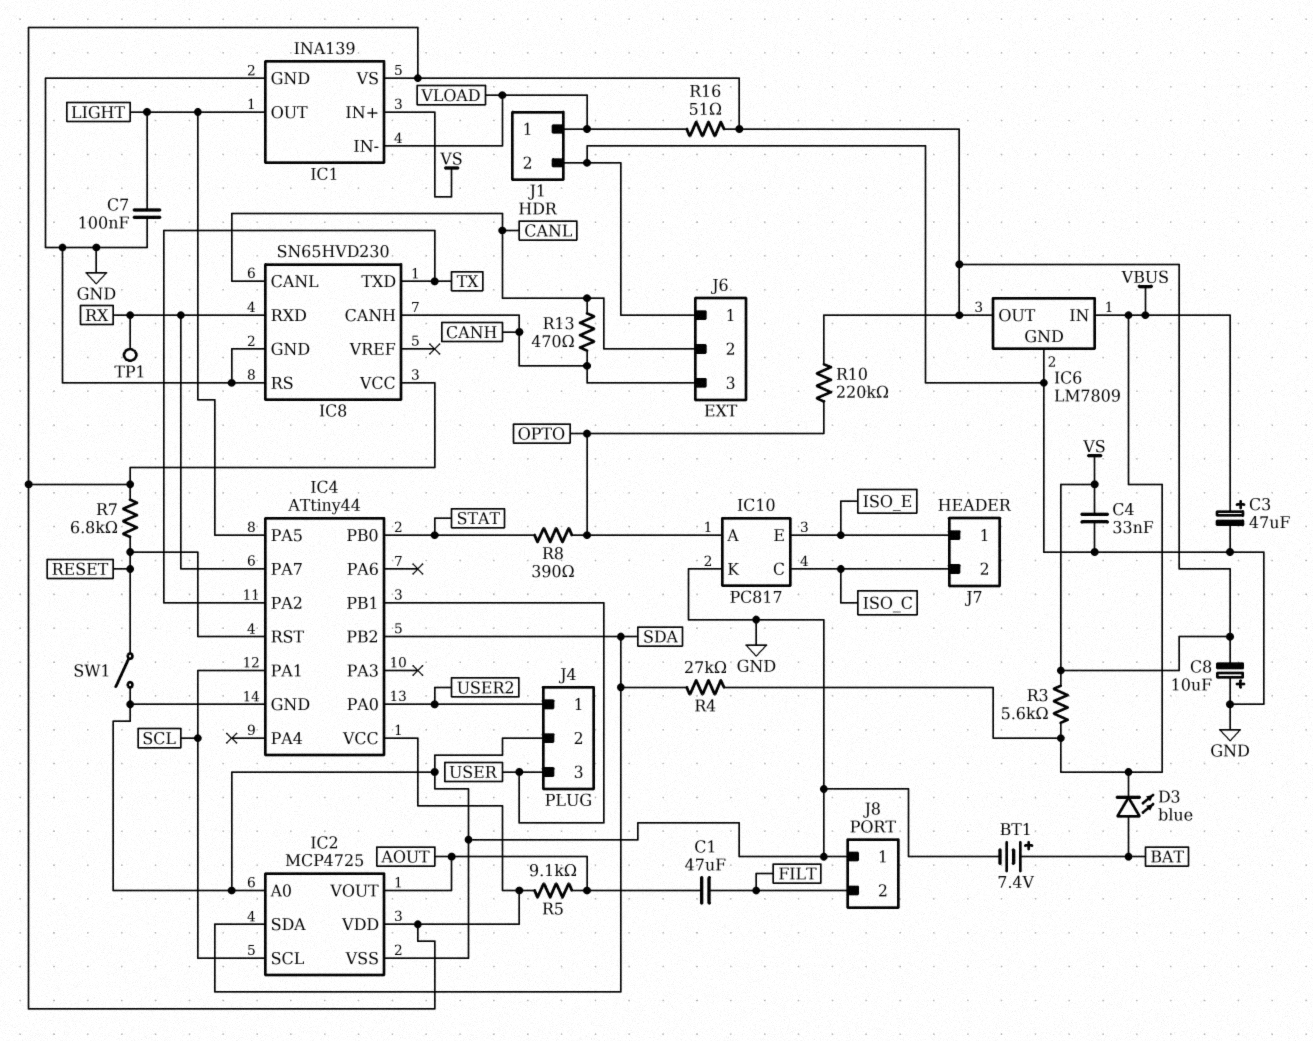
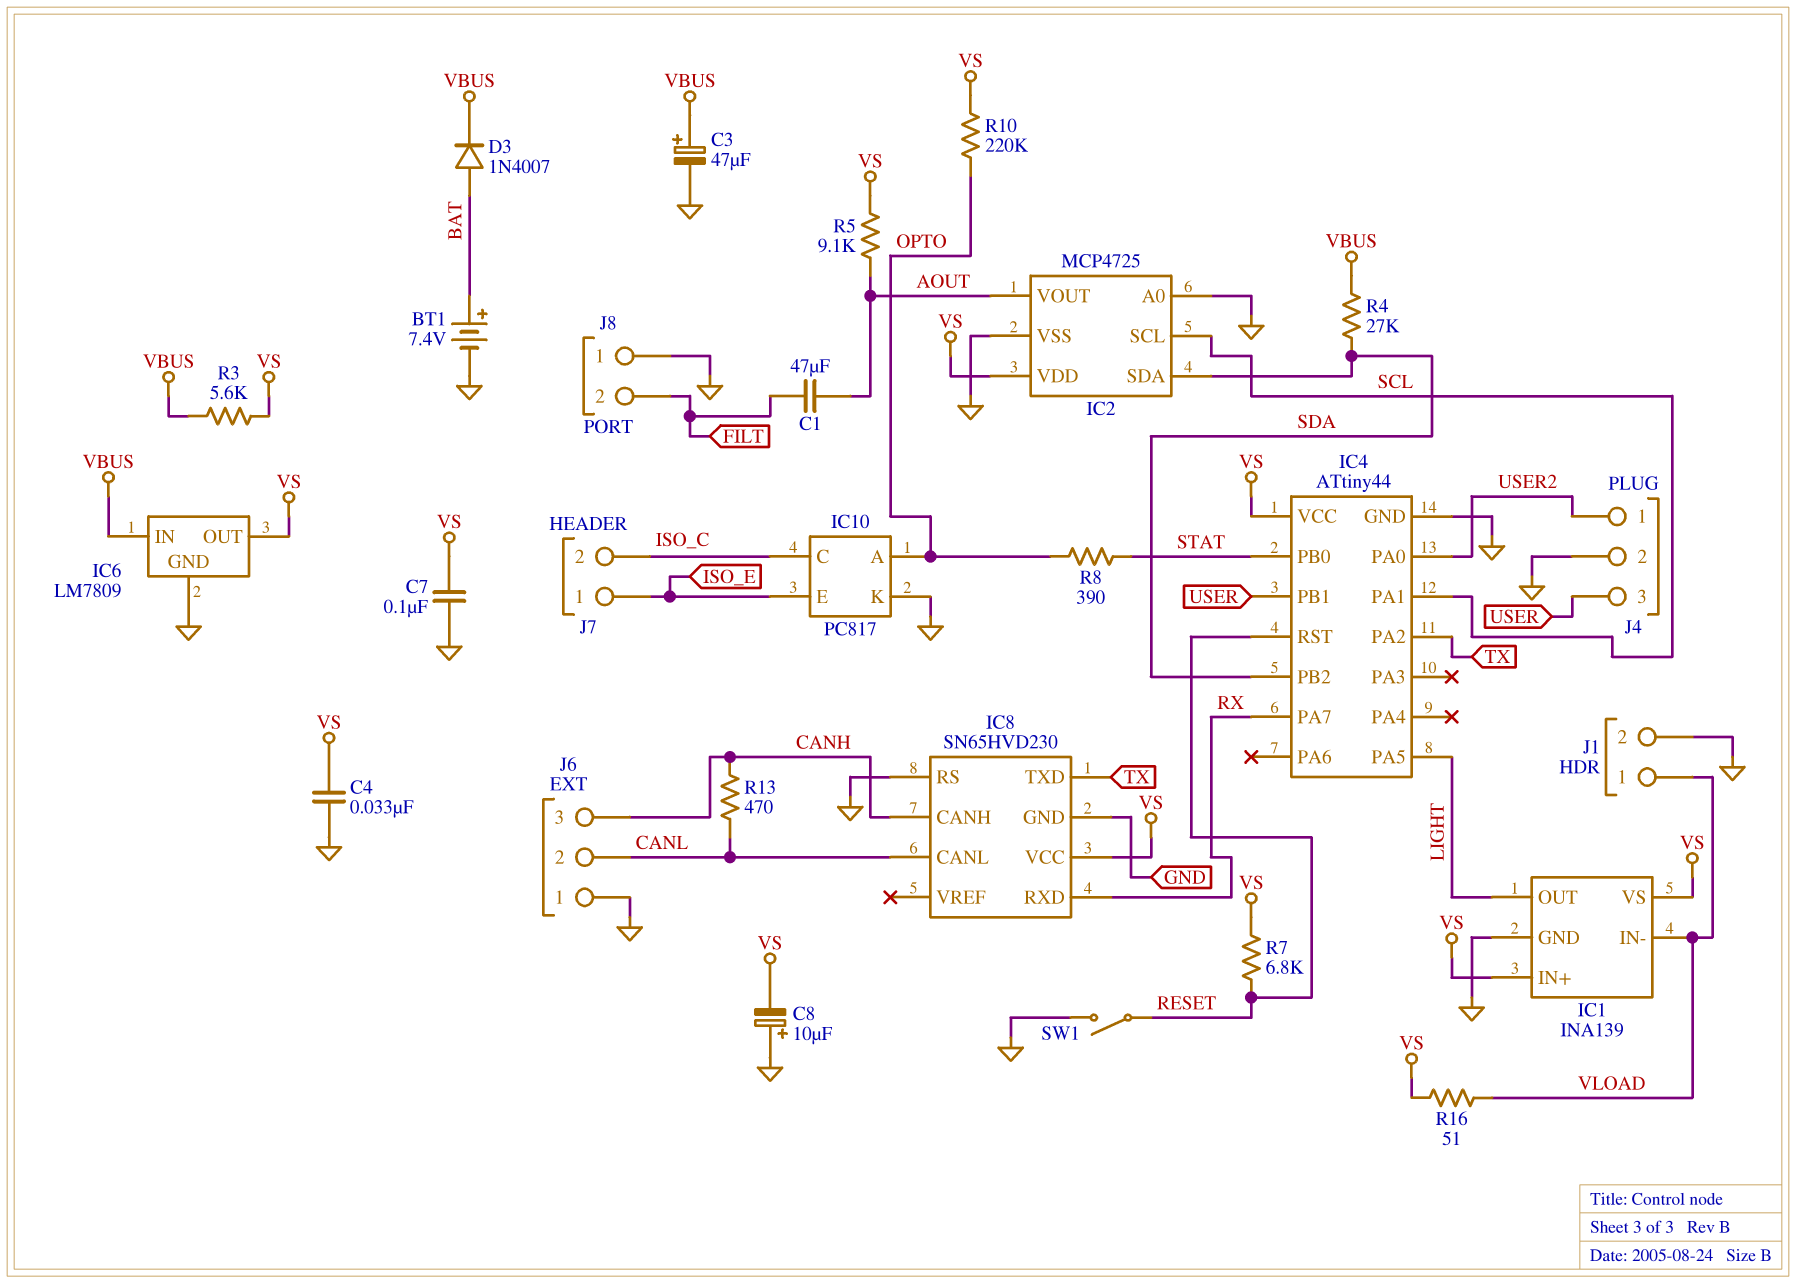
C7: 100nF (GND, LIGHT) -> 100nF (GND, VS)
D3: LED blue (A BAT, K VBUS) -> diode 1N4007 (A BAT, K VBUS)
TP1: test point (RX) -> none

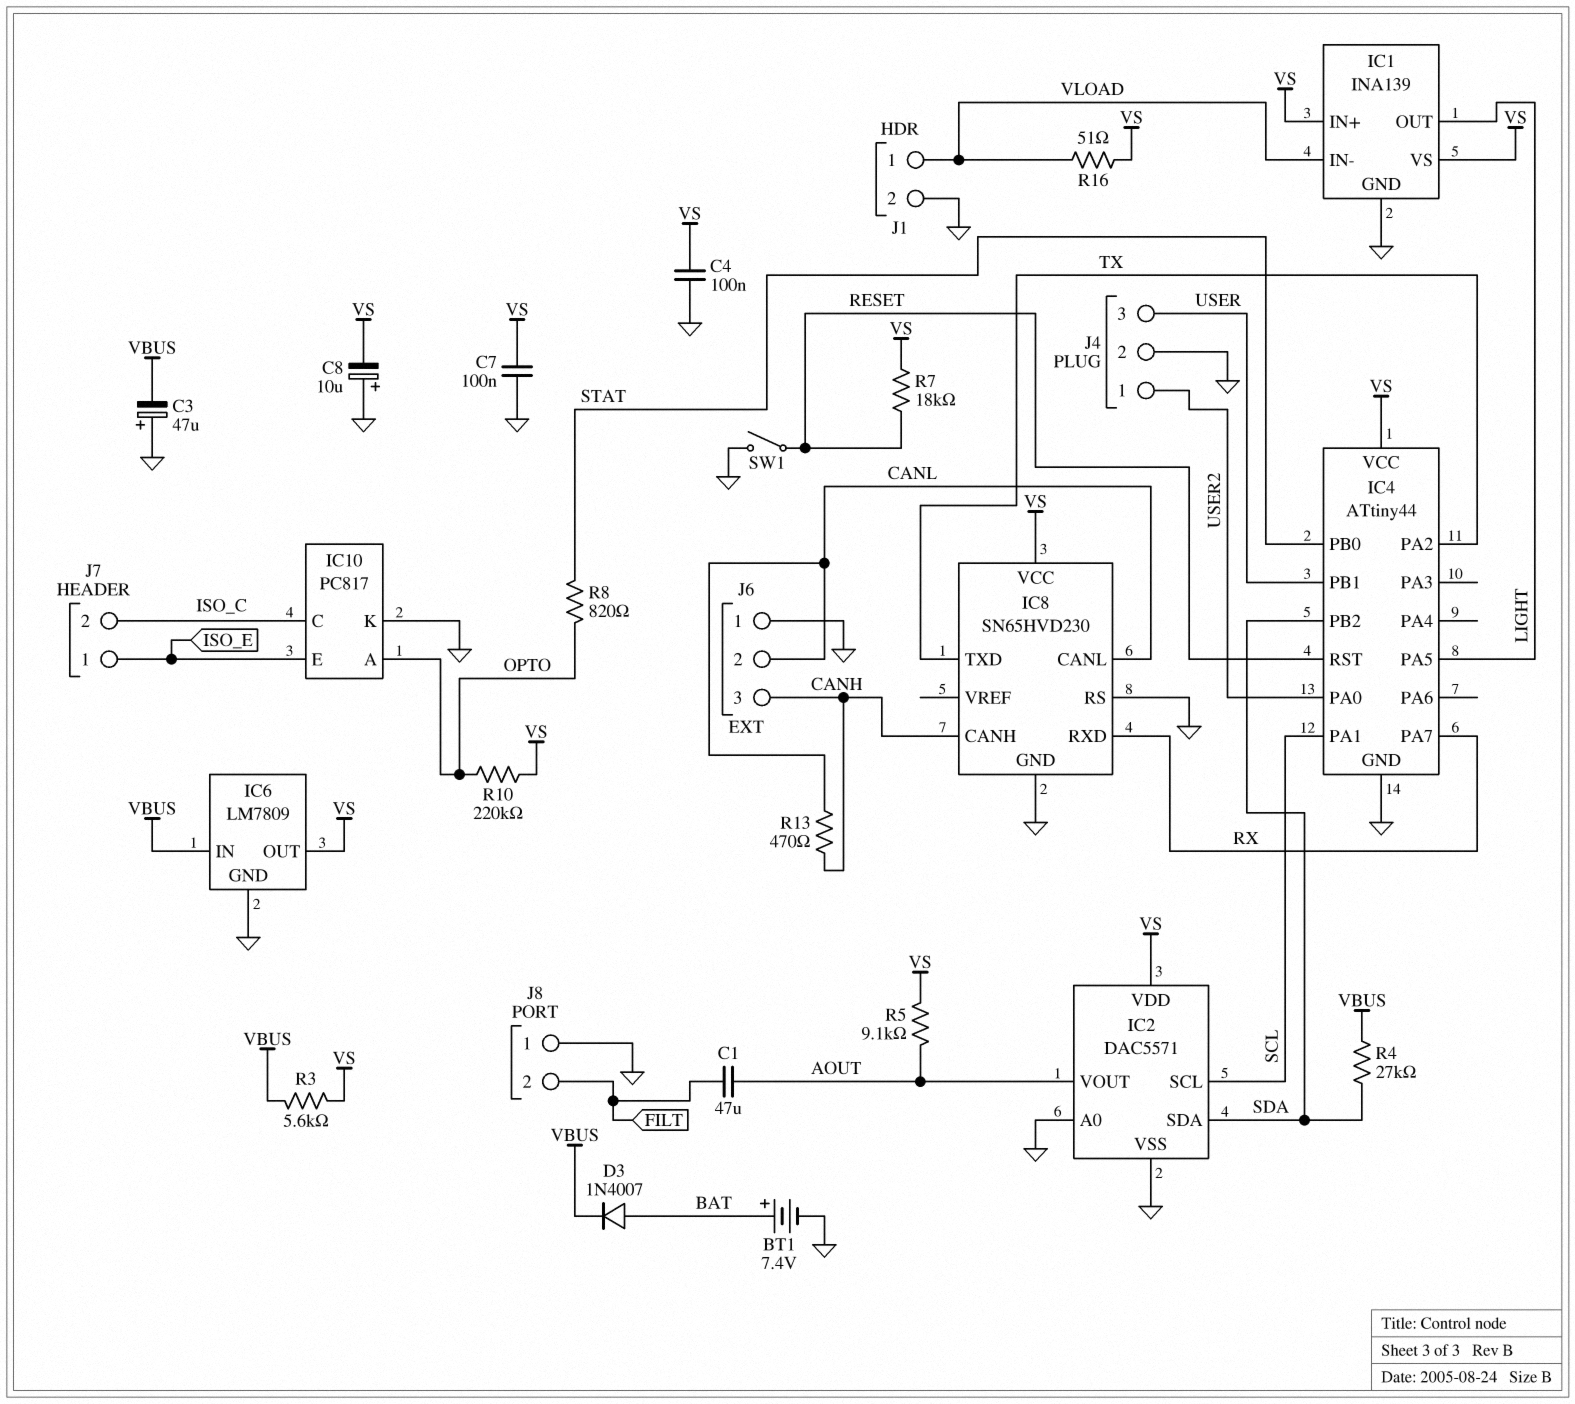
C3: 47uF (plus VBUS, minus GND) -> 47uF (plus GND, minus VBUS)
C4: 33nF (GND, VS) -> 100nF (GND, VS)
IC2: MCP4725 -> DAC5571
R7: 6.8k (RESET, VS) -> 18k (RESET, VS)
R8: 390 (OPTO, STAT) -> 820 (OPTO, STAT)

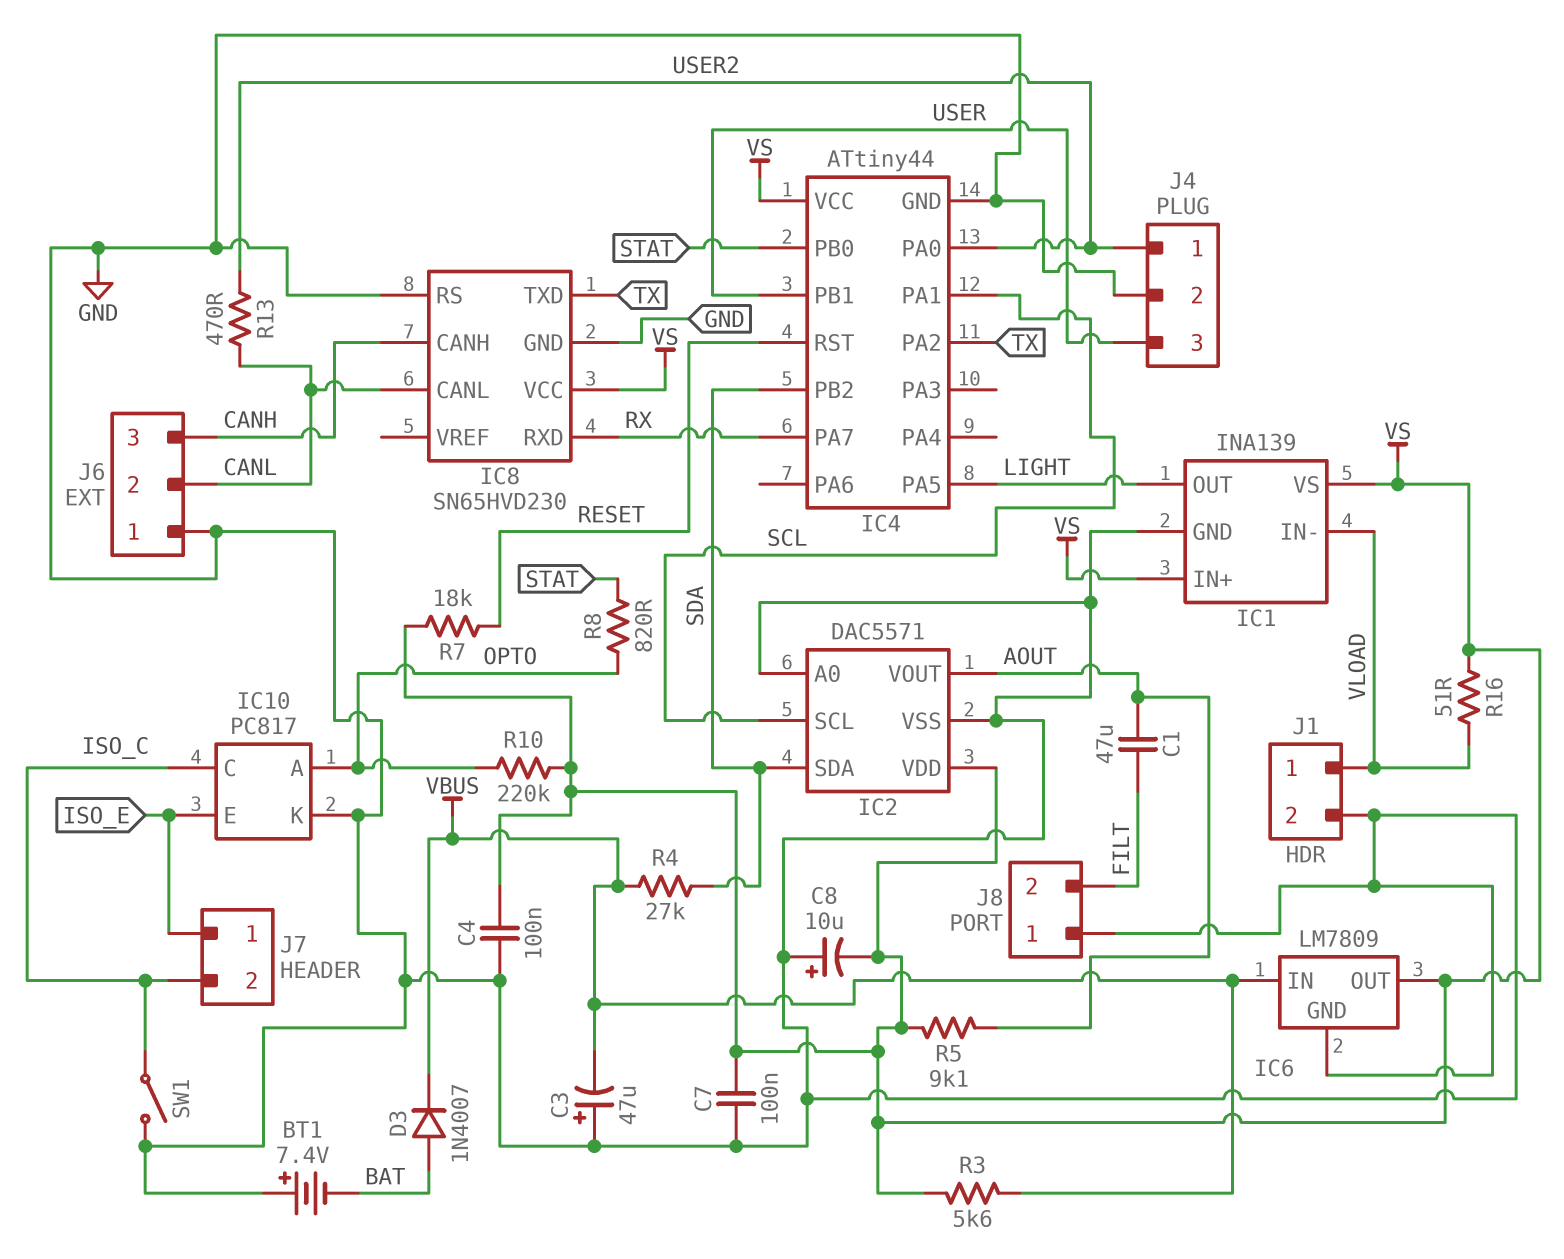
BT1: 7.4V (plus BAT, minus GND) -> 7.4V (plus GND, minus BAT)
R13: 470 (CANH, CANL) -> 470 (CANL, USER2)
SW1: switch (GND, RESET) -> switch (GND, ISO_C)

